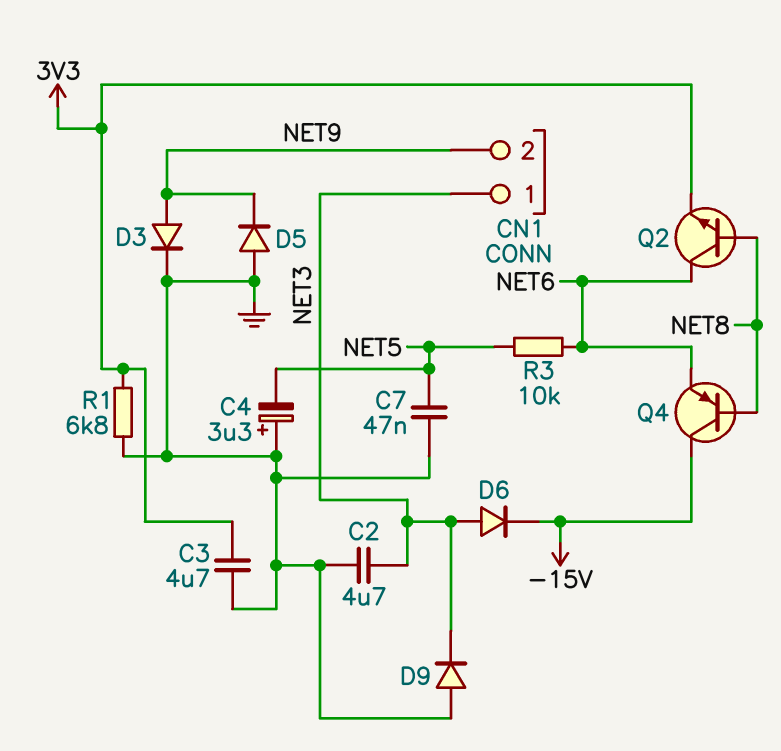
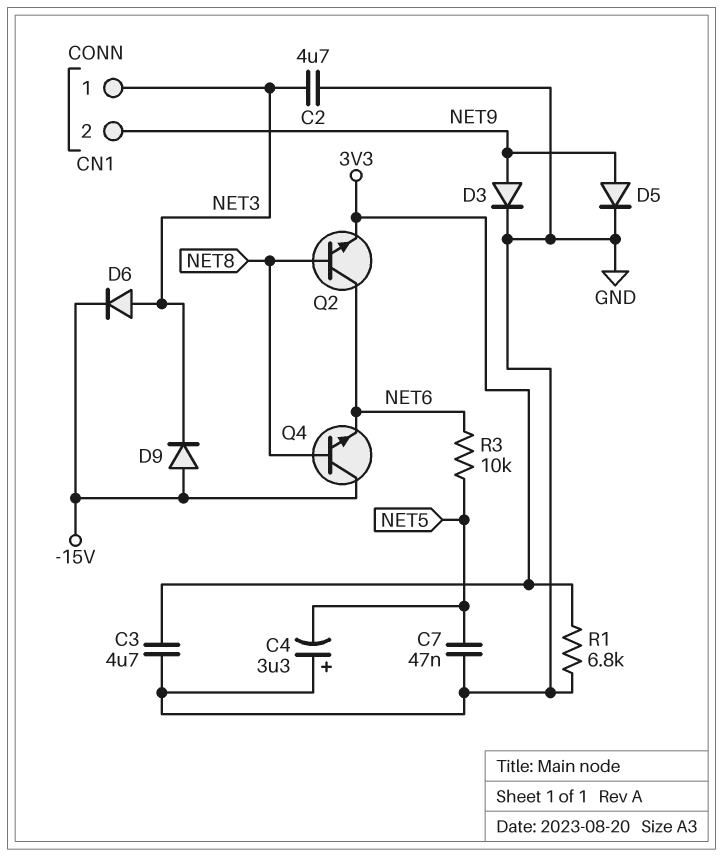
D5: diode (A GND, K NET9) -> diode (A NET9, K GND)
D9: diode (A GND, K NET3) -> diode (A -15V, K NET3)
Q4: PNP (B NET8, C -15V, E NET6) -> NPN (B NET8, C -15V, E NET6)

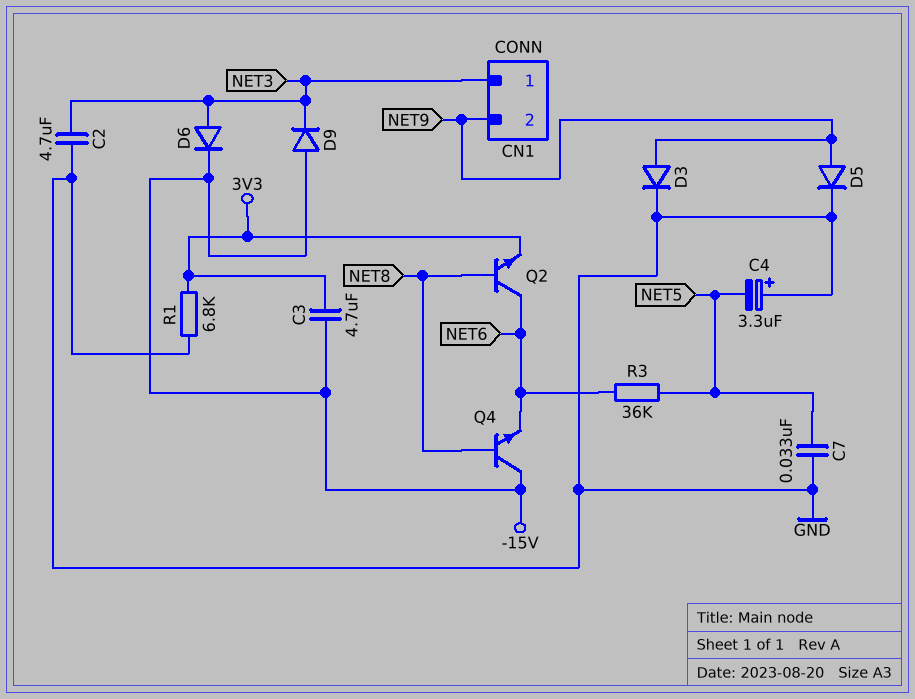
C3: 4.7uF (3V3, GND) -> 4.7uF (-15V, 3V3)
C7: 47nF (GND, NET5) -> 33nF (GND, NET5)
R3: 10k (NET5, NET6) -> 36k (NET5, NET6)

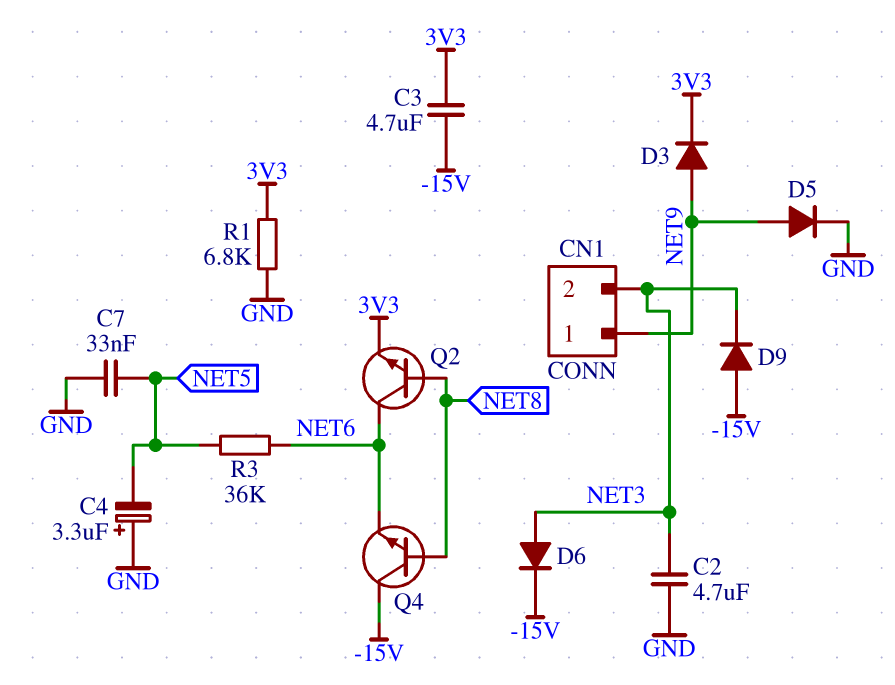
CN1 pin 1: NET3 -> NET9
CN1 pin 2: NET9 -> NET3
D3: diode (A NET9, K GND) -> diode (A NET9, K 3V3)

